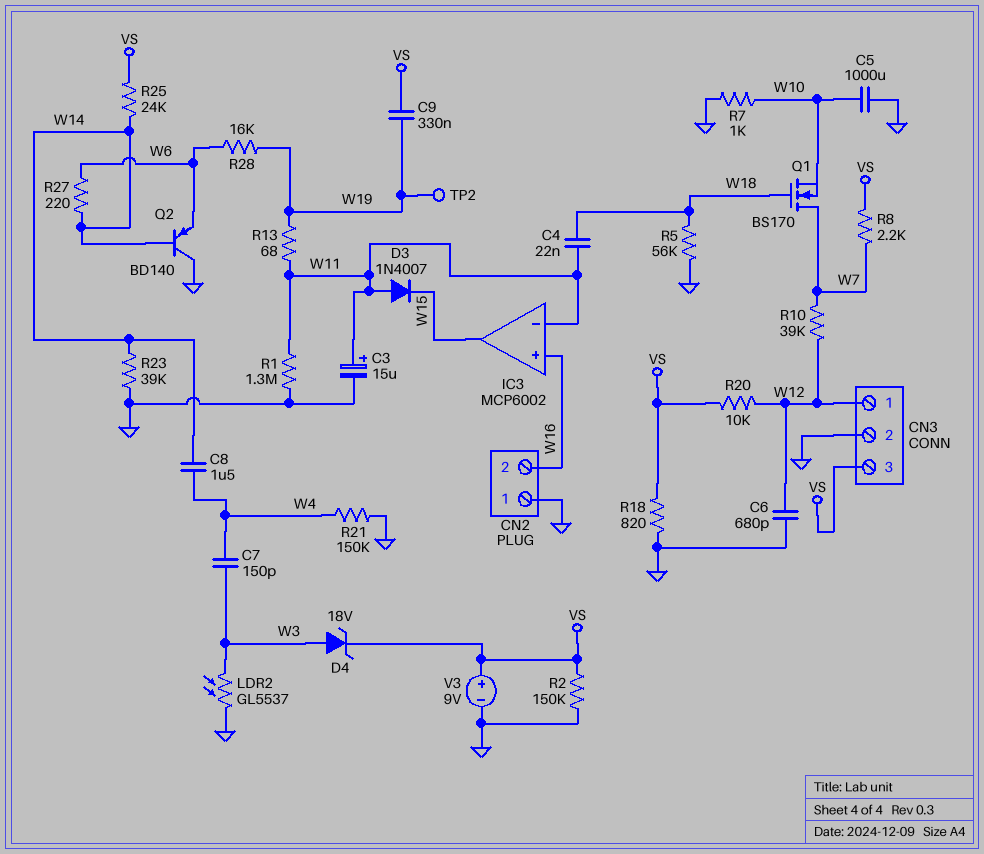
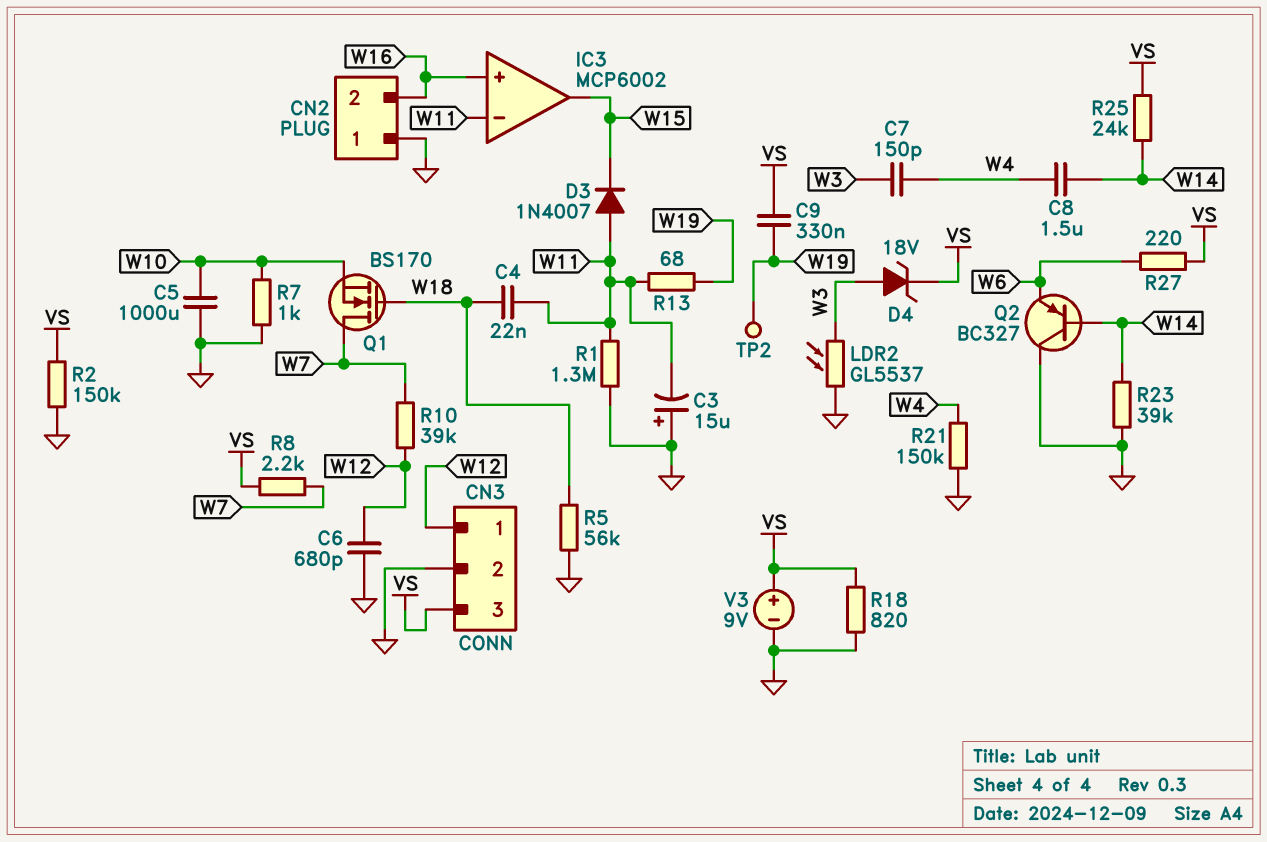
C3: 15uF (plus W11, minus GND) -> 15uF (plus GND, minus W11)
Q2: PNP BD140 (B W14, C GND, E W6) -> PNP BC327 (B W14, C GND, E W6)
R20: 10k (VS, W12) -> none
R27: 220 (W6, W14) -> 220 (VS, W6)
R28: 16k (W6, W19) -> none

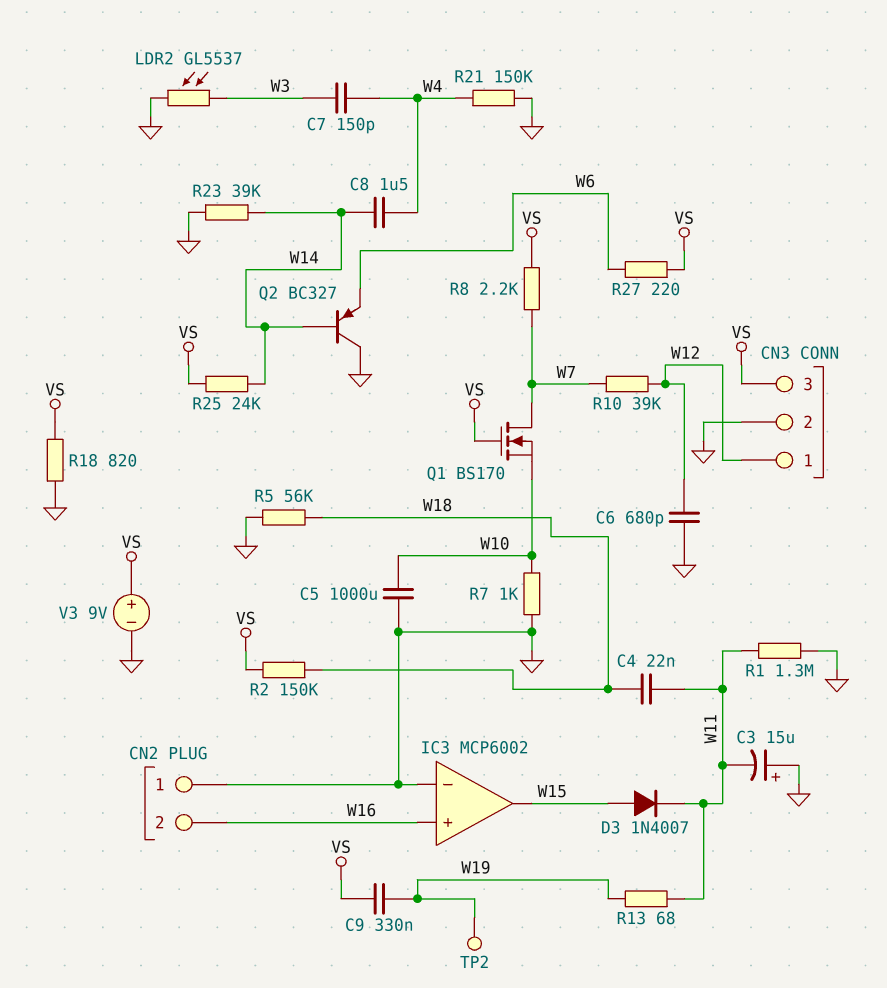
D3: diode 1N4007 (A W11, K W15) -> diode 1N4007 (A W15, K W11)
D4: zener 18V (A W3, K VS) -> none
IC3 pin in-: W11 -> GND
Q1: NMOS BS170 (G W18, D W7, S W10) -> NMOS BS170 (G VS, D W7, S W10)
R2: 150k (GND, VS) -> 150k (VS, W18)

